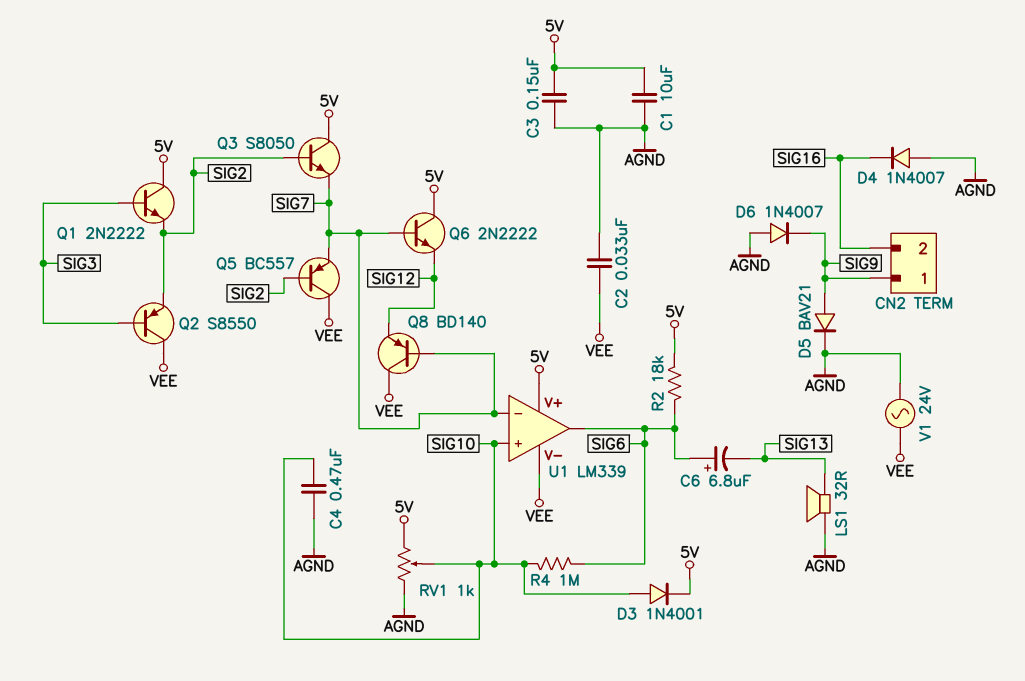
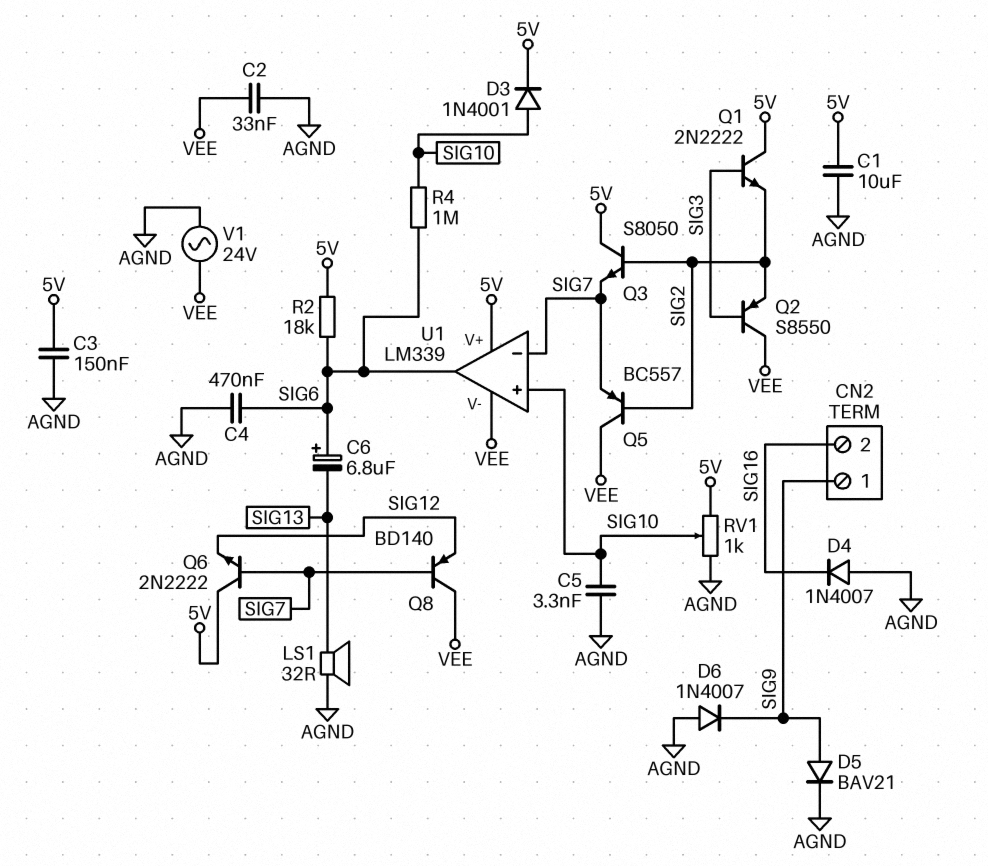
C4: 470nF (AGND, SIG10) -> 470nF (AGND, SIG6)
C5: none -> 3.3nF (AGND, SIG10)

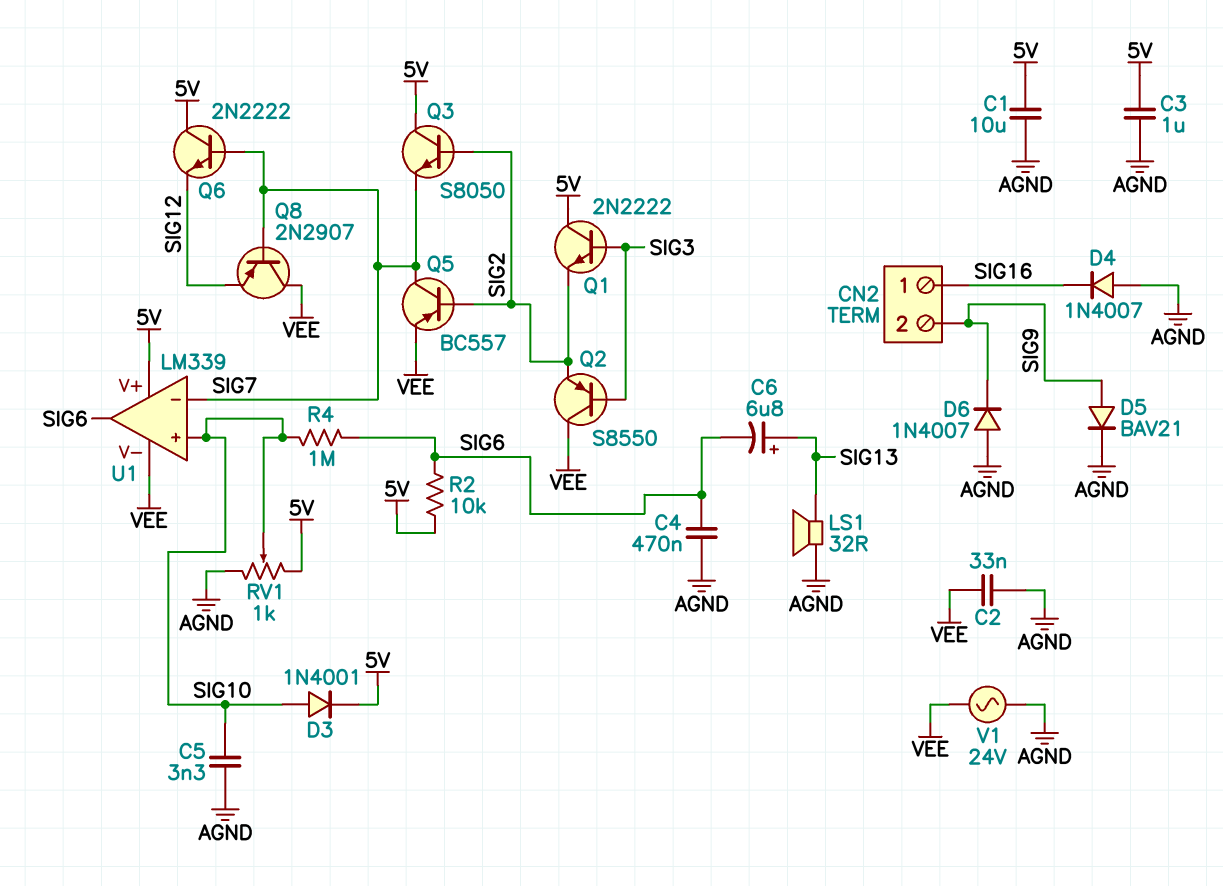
C3: 150nF (5V, AGND) -> 1uF (5V, AGND)
C6: 6.8uF (plus SIG6, minus SIG13) -> 6.8uF (plus SIG13, minus SIG6)
CN2 pin 1: SIG9 -> SIG16
CN2 pin 2: SIG16 -> SIG9
Q5: PNP BC557 (B SIG2, C VEE, E SIG7) -> PNP BC557 (B SIG2, C SIG7, E VEE)
Q8: PNP BD140 (B SIG7, C VEE, E SIG12) -> PNP 2N2907 (B SIG7, C VEE, E SIG12)
R2: 18k (5V, SIG6) -> 10k (5V, SIG6)

